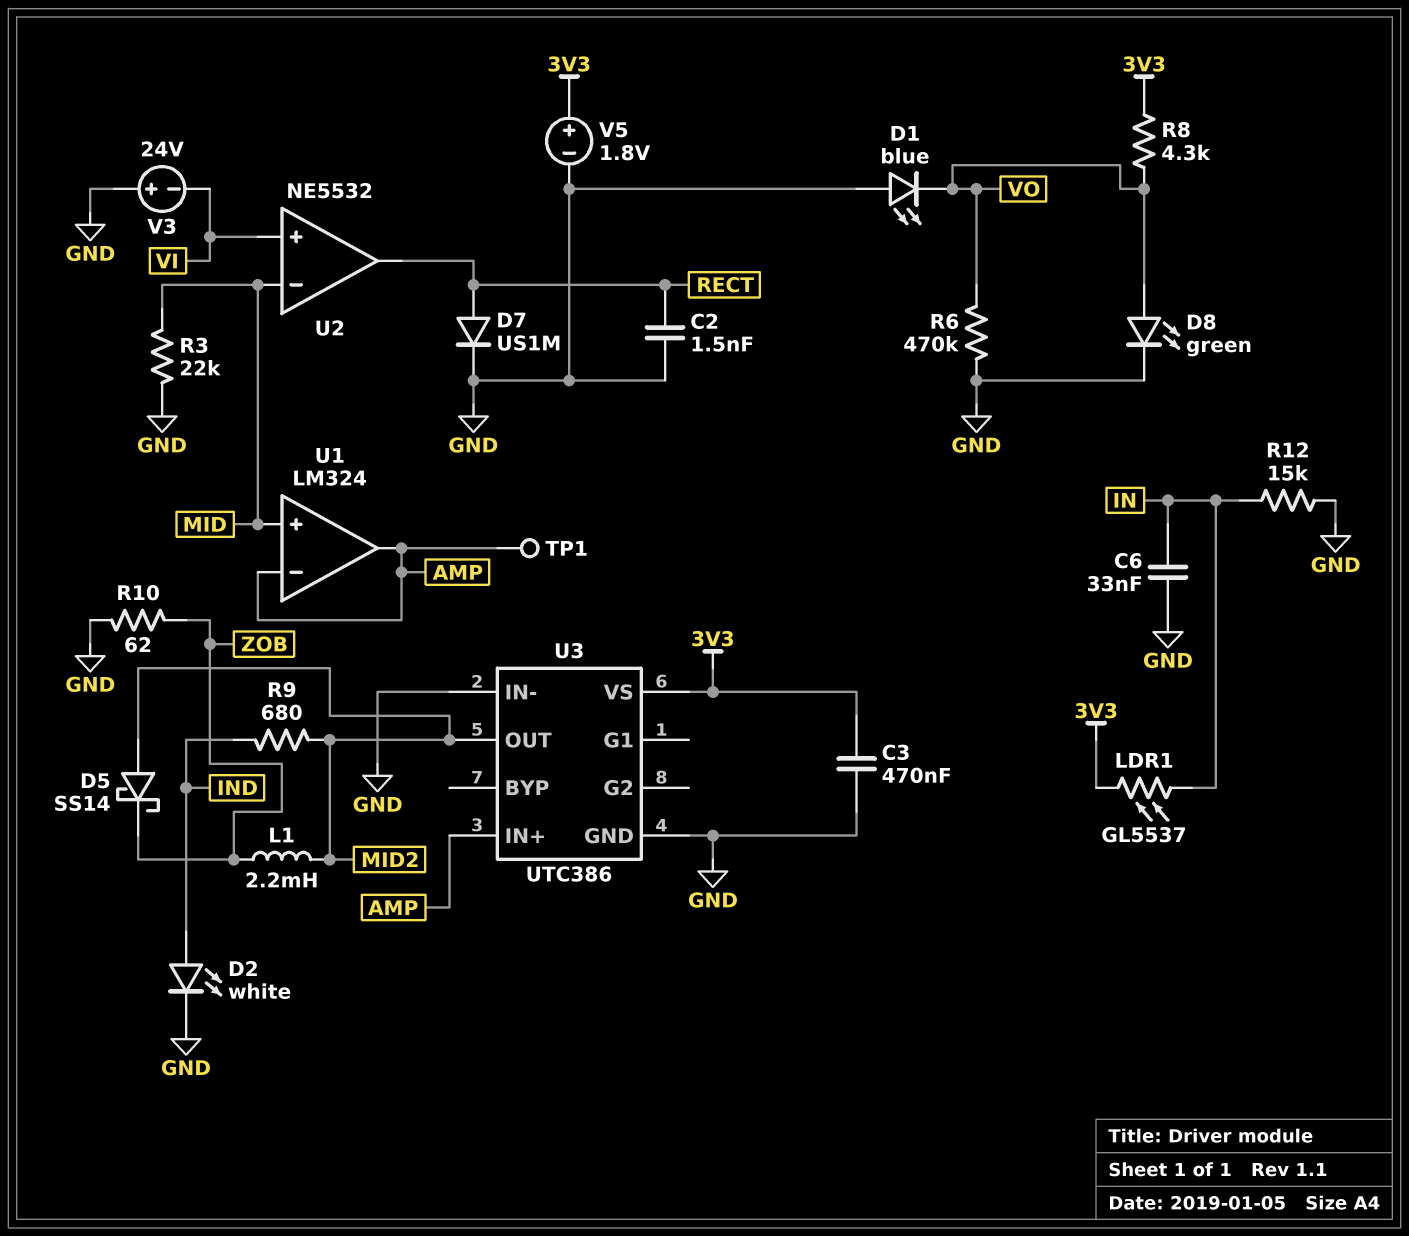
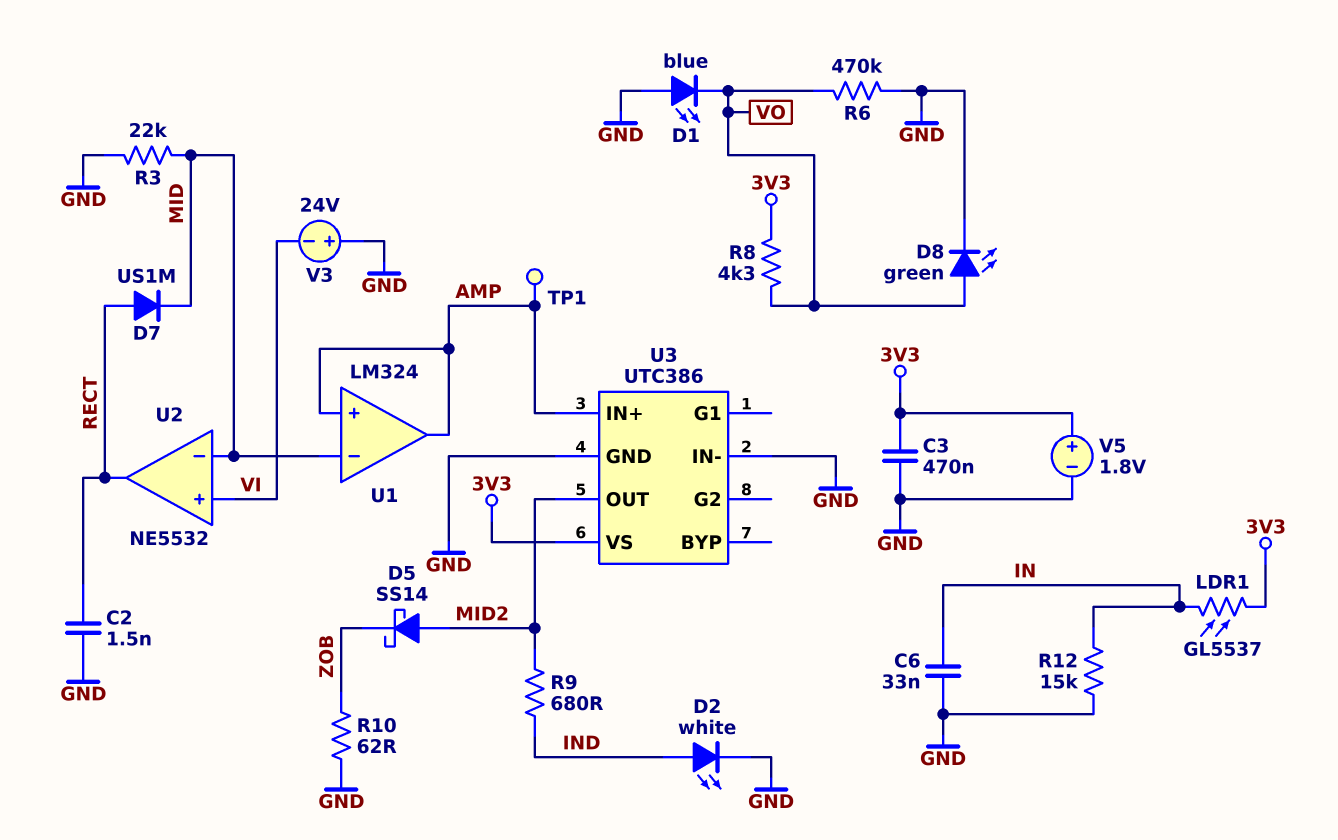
D7: diode US1M (A RECT, K GND) -> diode US1M (A RECT, K MID)
L1: 2.2mH (MID2, ZOB) -> none
U1 pin in+: MID -> AMP
U1 pin in-: AMP -> MID

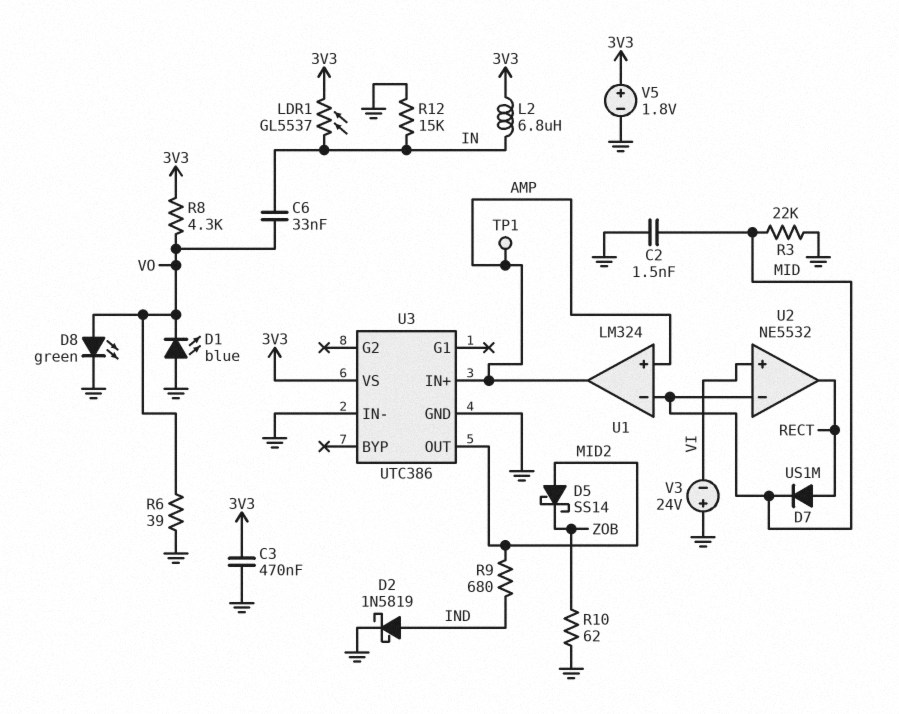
C2: 1.5nF (GND, RECT) -> 1.5nF (GND, MID)
C6: 33nF (GND, IN) -> 33nF (IN, VO)
D2: LED white (A IND, K GND) -> schottky 1N5819 (A IND, K GND)
L2: none -> 6.8uH (3V3, IN)
R6: 470k (GND, VO) -> 39 (GND, VO)

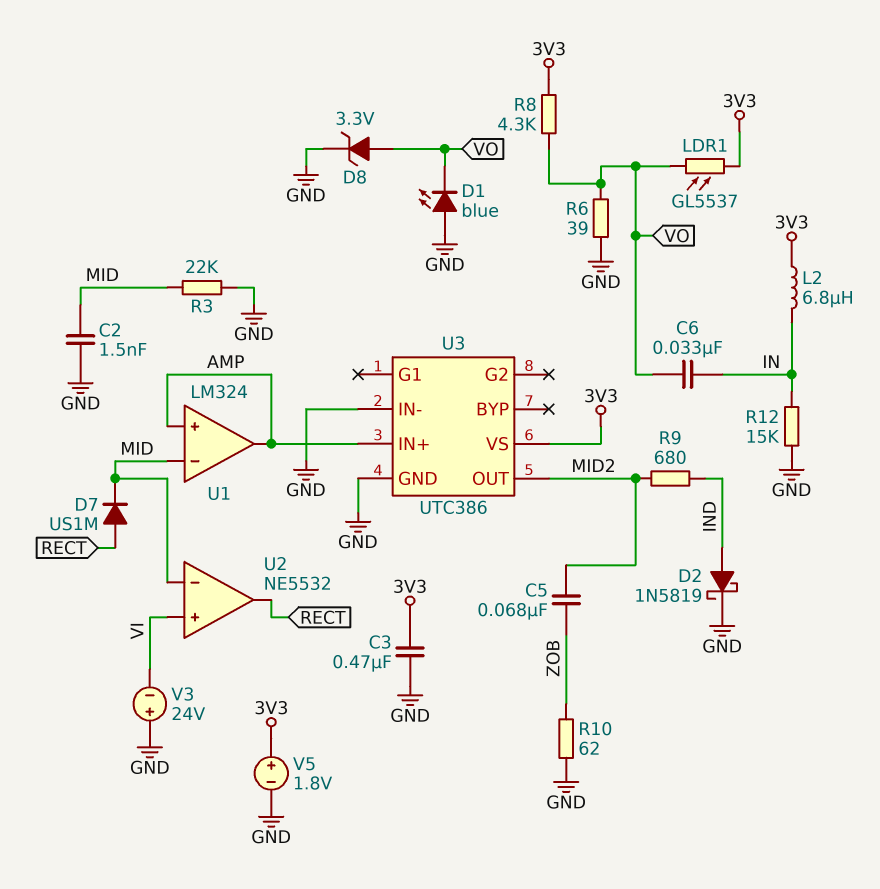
C5: none -> 68nF (MID2, ZOB)
D5: schottky SS14 (A MID2, K ZOB) -> none
D8: LED green (A VO, K GND) -> zener 3.3V (A VO, K GND)
LDR1: GL5537 (3V3, IN) -> GL5537 (3V3, VO)
TP1: test point (AMP) -> none

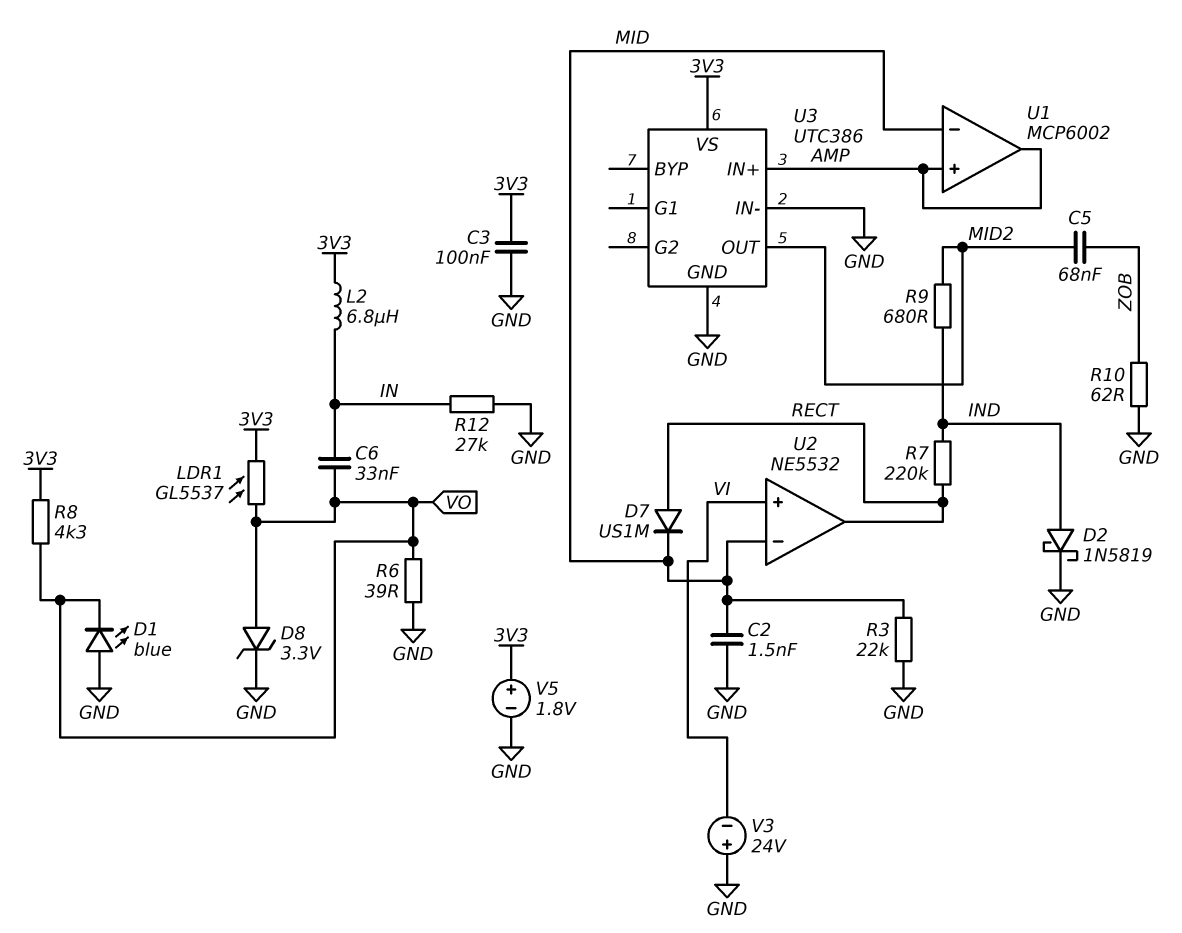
C3: 470nF (3V3, GND) -> 100nF (3V3, GND)
R7: none -> 220k (IND, RECT)
R12: 15k (GND, IN) -> 27k (GND, IN)
U1: LM324 -> MCP6002

